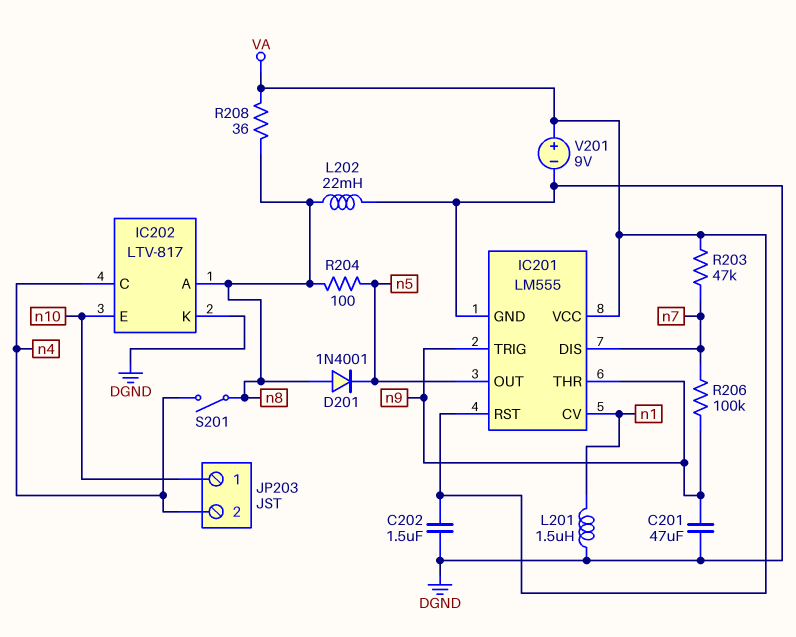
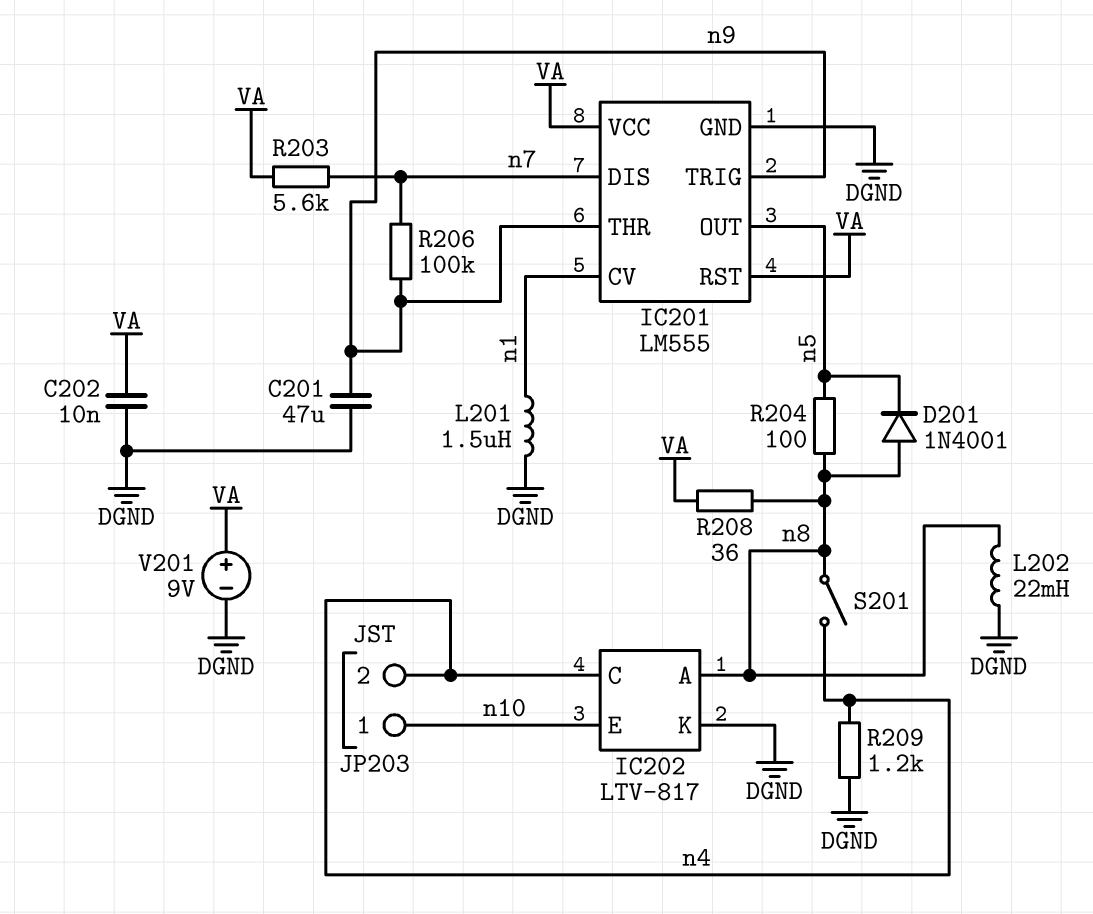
C202: 1.5uF (DGND, VA) -> 10nF (DGND, VA)
R203: 47k (VA, n7) -> 5.6k (VA, n7)
R209: none -> 1.2k (DGND, n4)

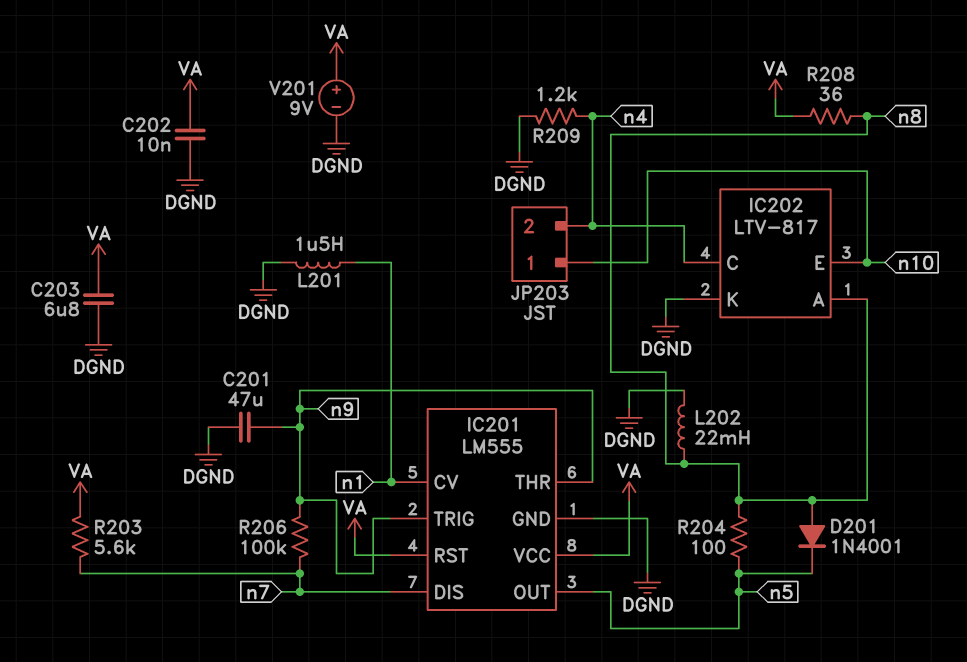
C203: none -> 6.8uF (DGND, VA)
S201: switch (n4, n8) -> none

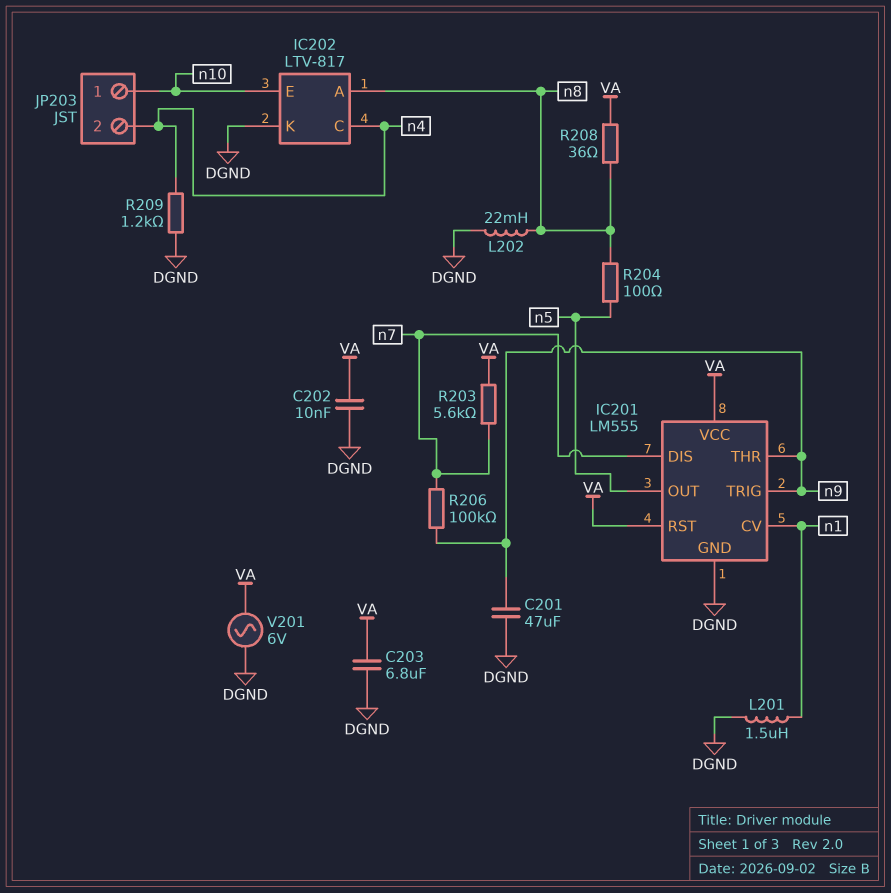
D201: diode 1N4001 (A n8, K n5) -> none
V201: 9V (plus VA, minus DGND) -> AC 6V (DGND, VA)

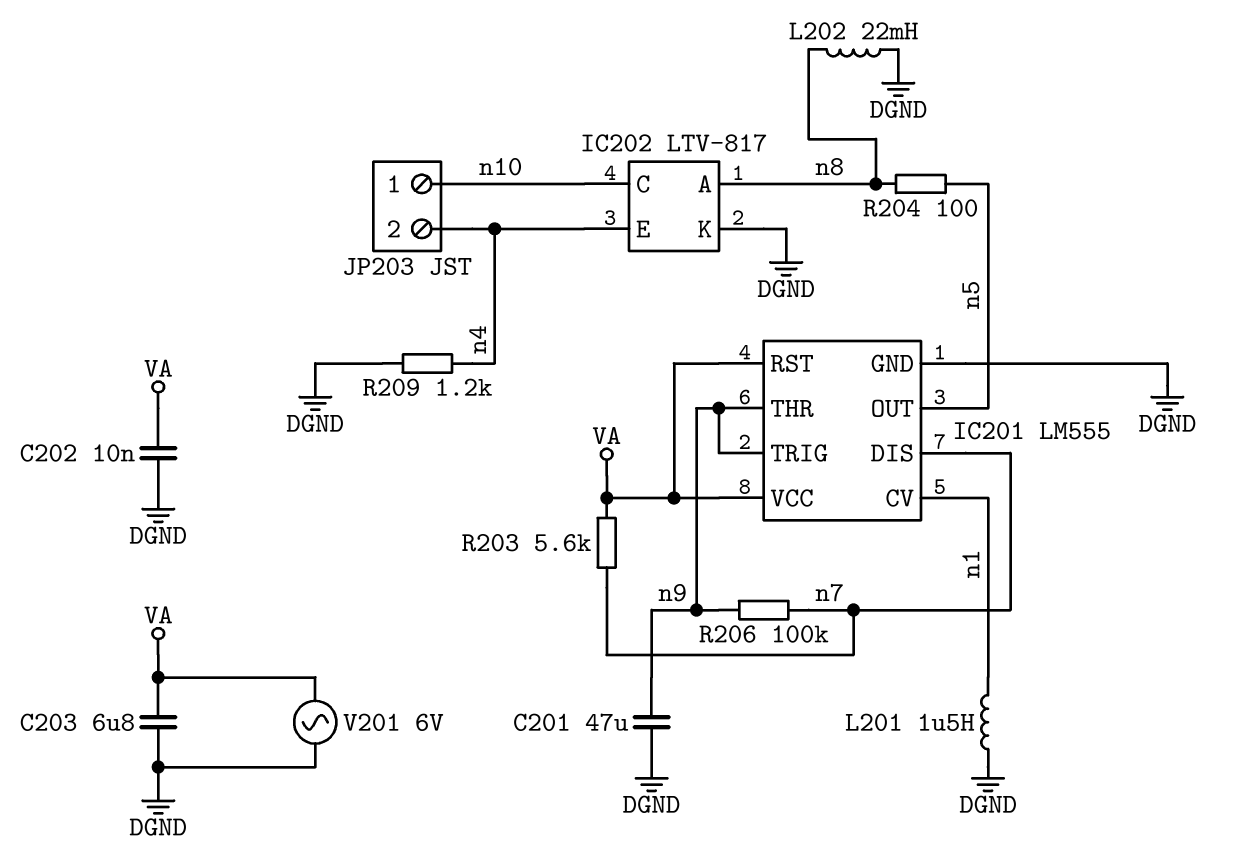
IC202 pin C: n4 -> n10
IC202 pin E: n10 -> n4
R208: 36 (VA, n8) -> none

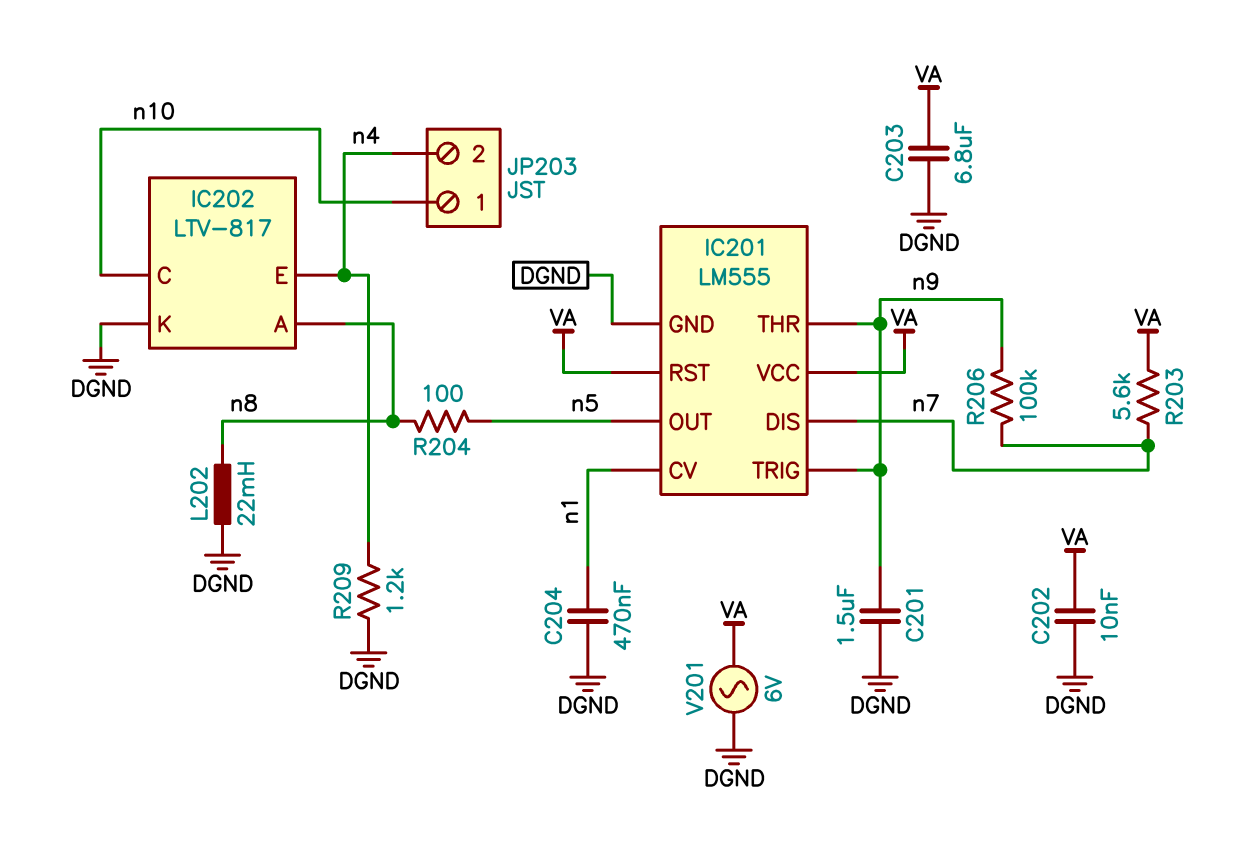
C201: 47uF (DGND, n9) -> 1.5uF (DGND, n9)
C204: none -> 470nF (DGND, n1)
L201: 1.5uH (DGND, n1) -> none

